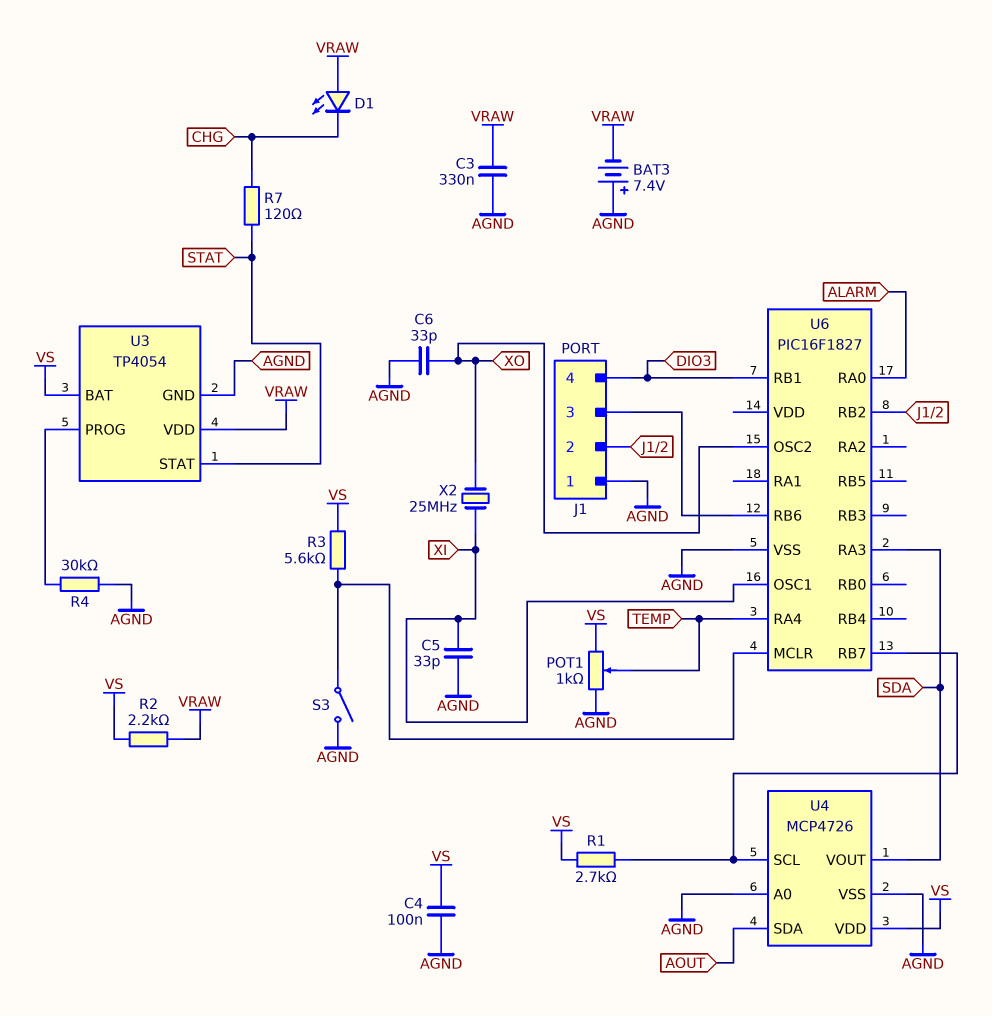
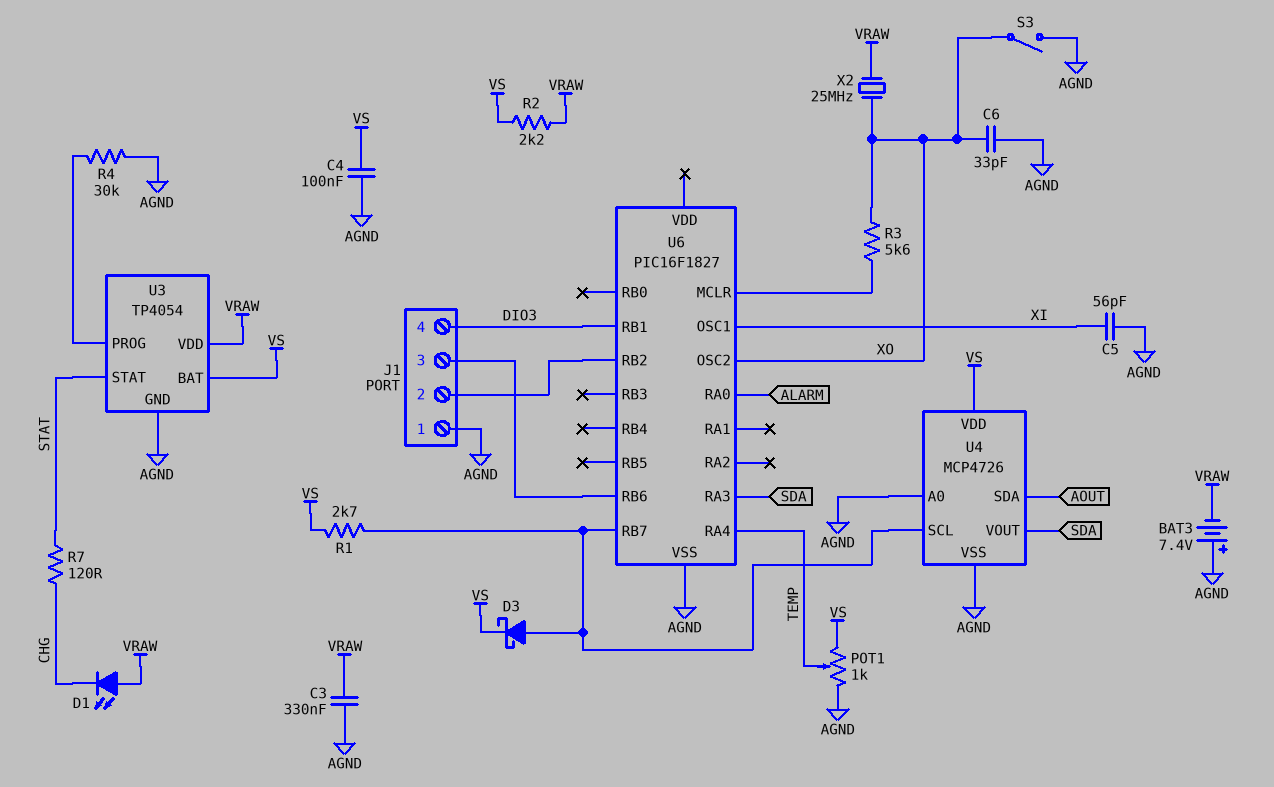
C5: 33pF (AGND, XI) -> 56pF (AGND, XI)
D3: none -> schottky (A U4/SCL, K VS)
R3: 5.6k (U6/MCLR, VS) -> 5.6k (U6/MCLR, XO)
S3: switch (AGND, U6/MCLR) -> switch (AGND, XO)
X2: 25MHz (XI, XO) -> 25MHz (VRAW, XO)

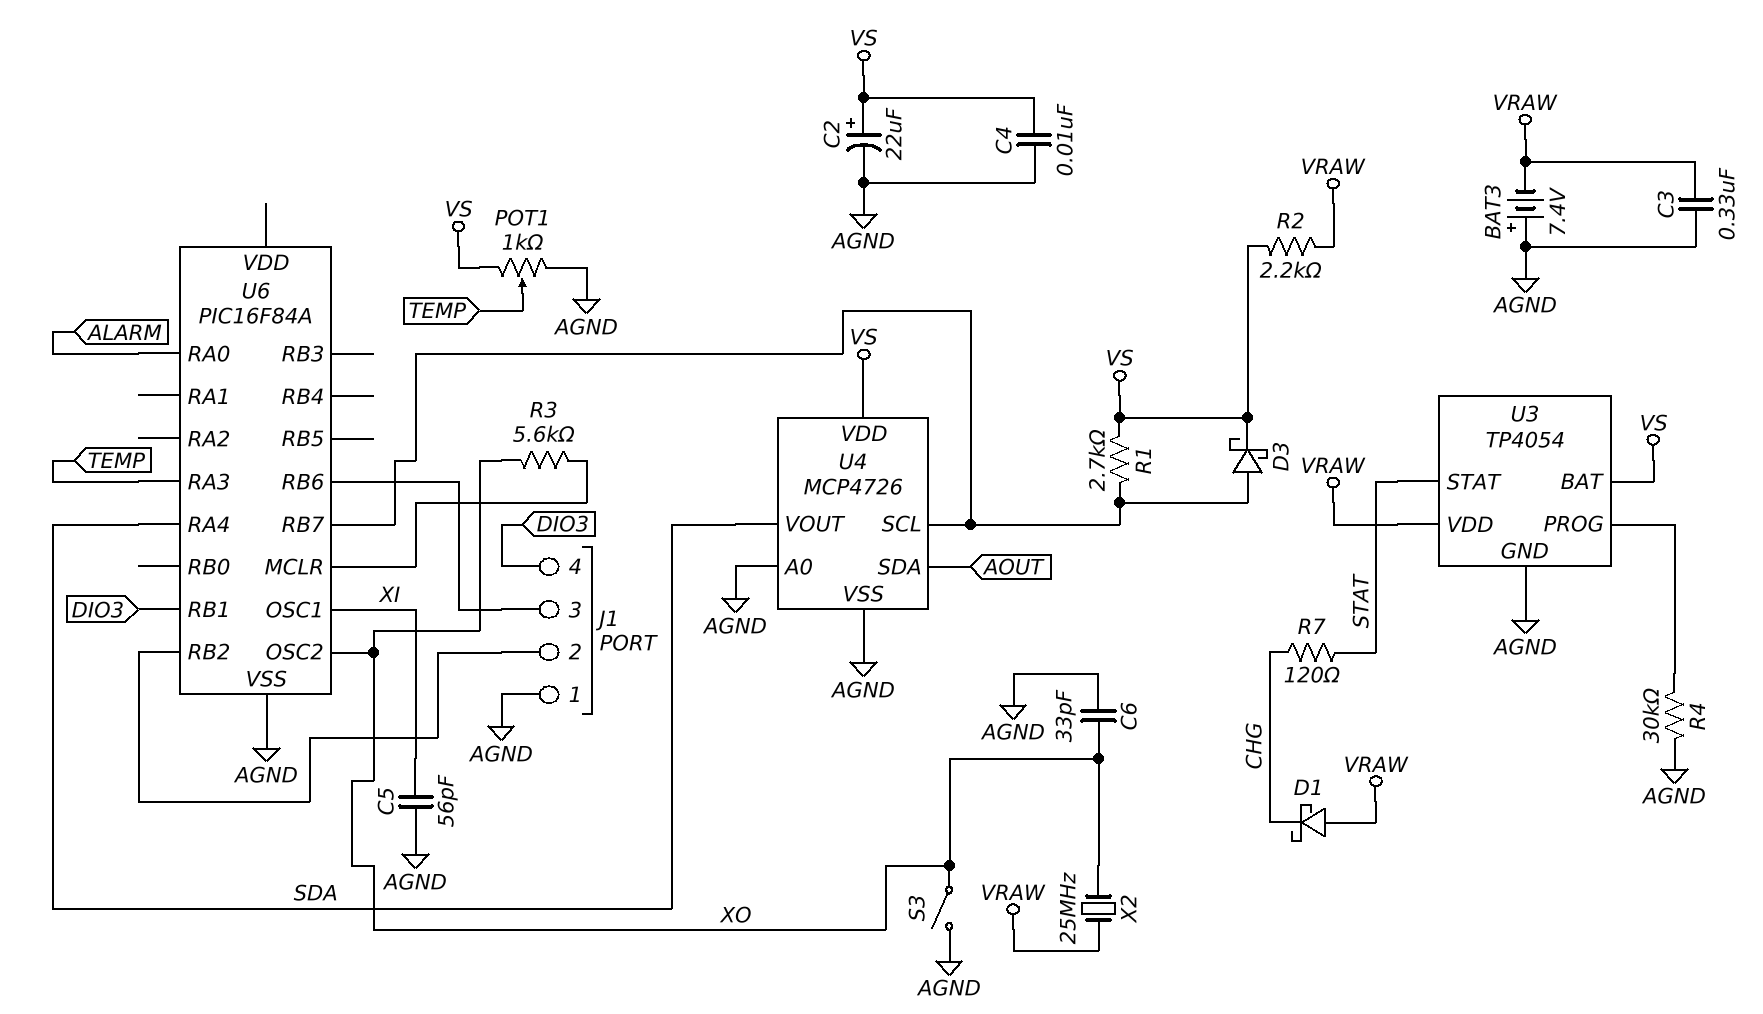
C2: none -> 22uF (plus VS, minus AGND)
C4: 100nF (AGND, VS) -> 10nF (AGND, VS)
D1: LED (A VRAW, K CHG) -> schottky (A VRAW, K CHG)
U6: PIC16F1827 -> PIC16F84A
U6 pin RA3: SDA -> TEMP
U6 pin RA4: TEMP -> SDA

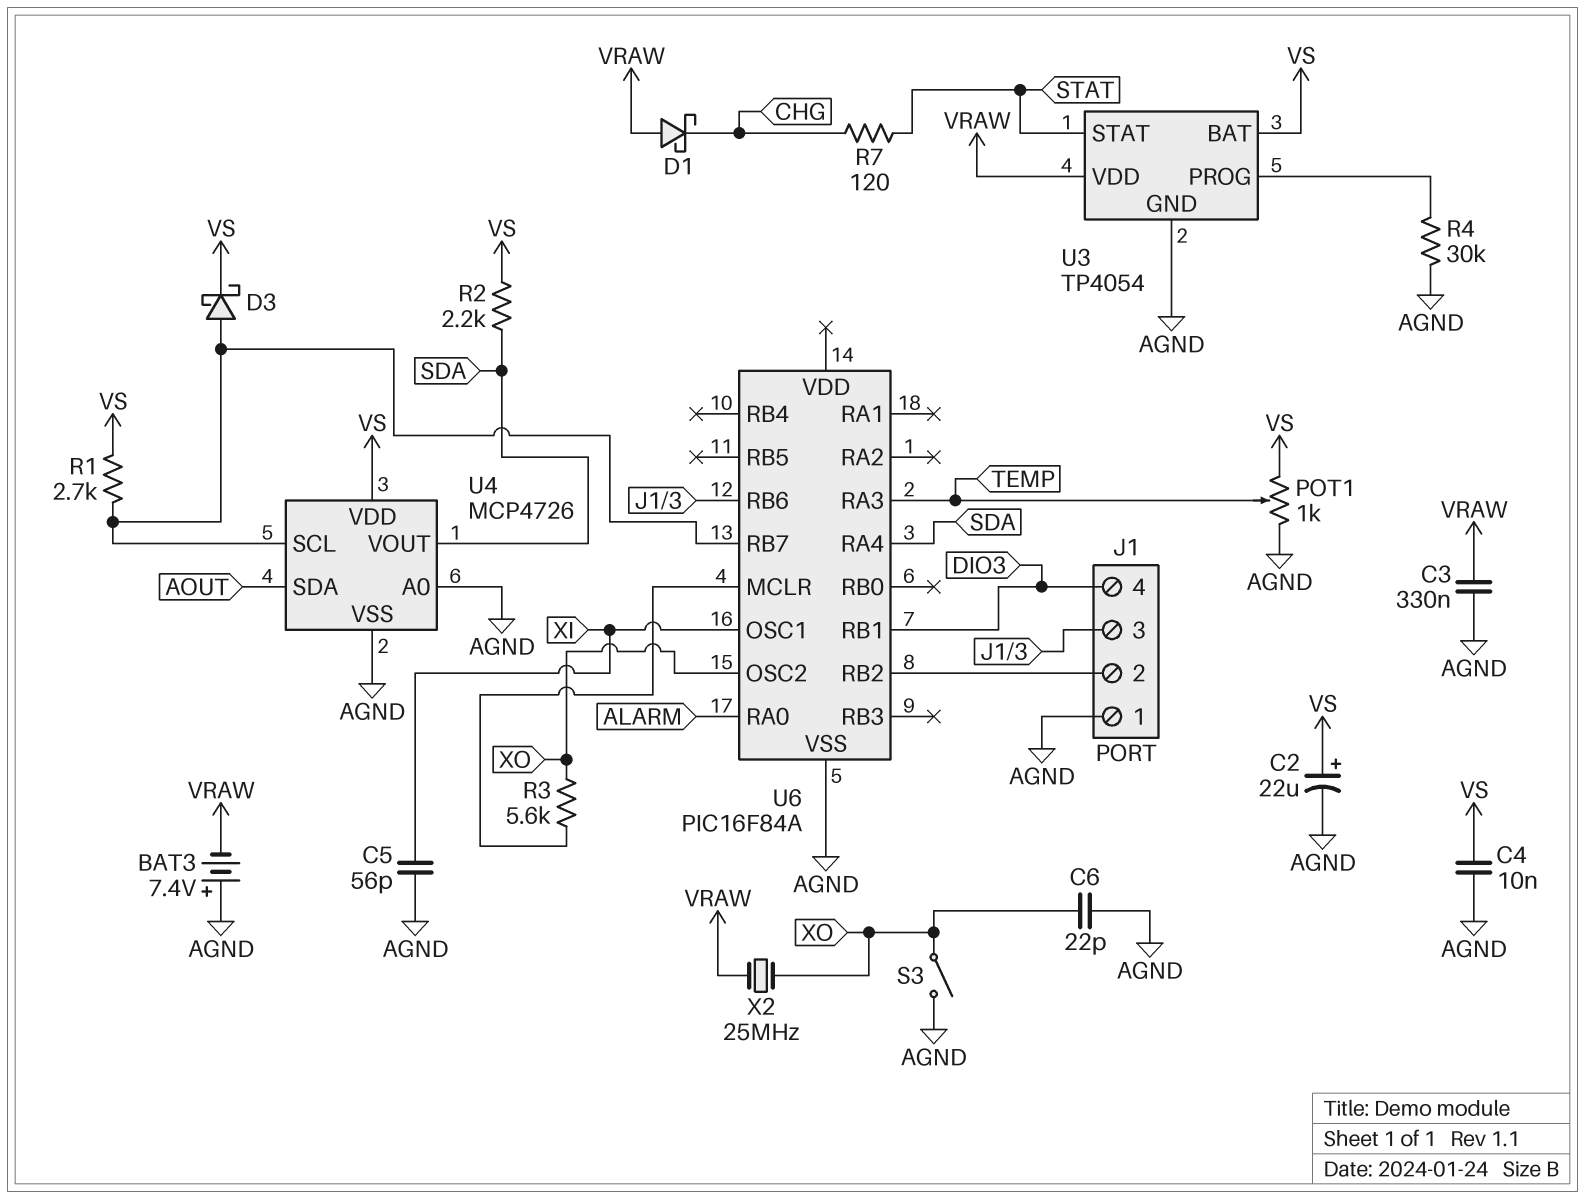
C6: 33pF (AGND, XO) -> 22pF (AGND, XO)
R2: 2.2k (VRAW, VS) -> 2.2k (SDA, VS)

